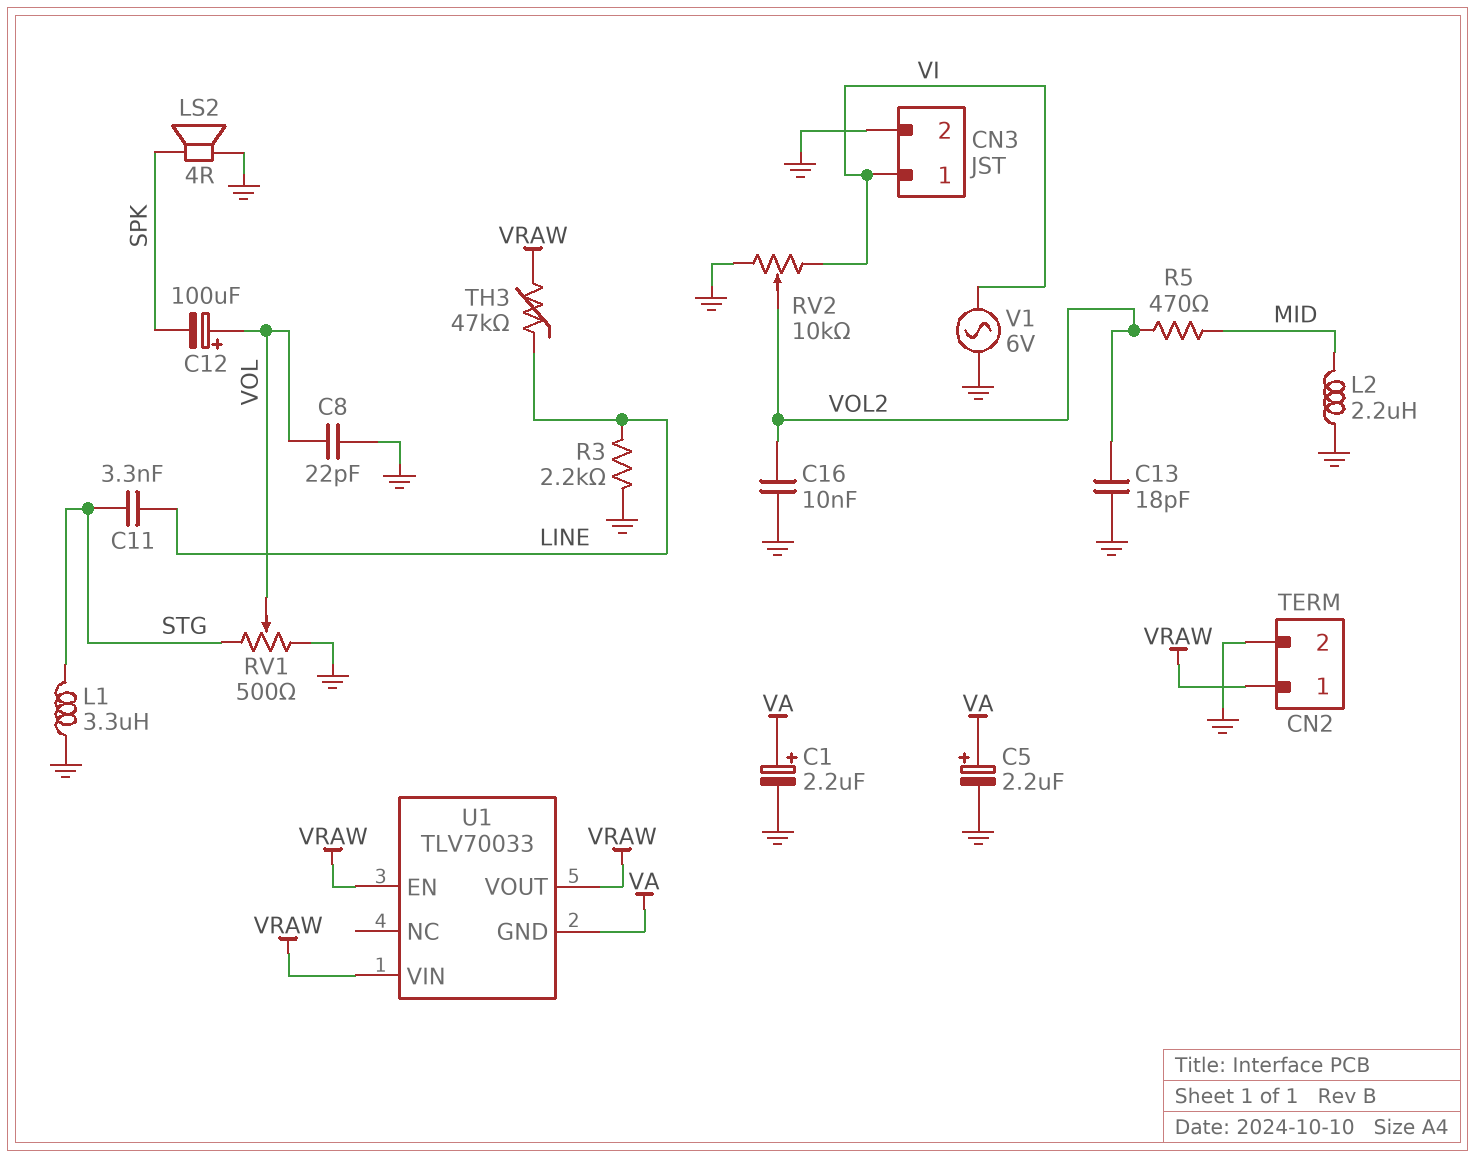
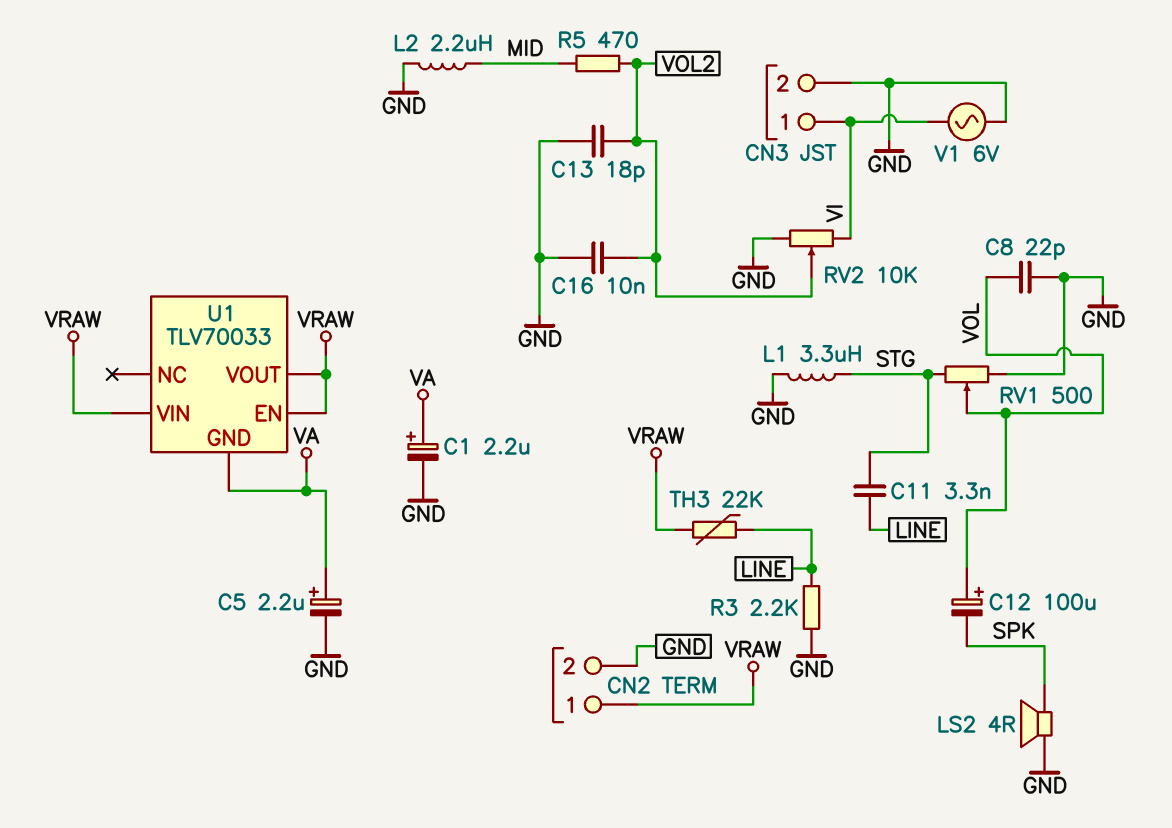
TH3: 47k (LINE, VRAW) -> 22k (LINE, VRAW)

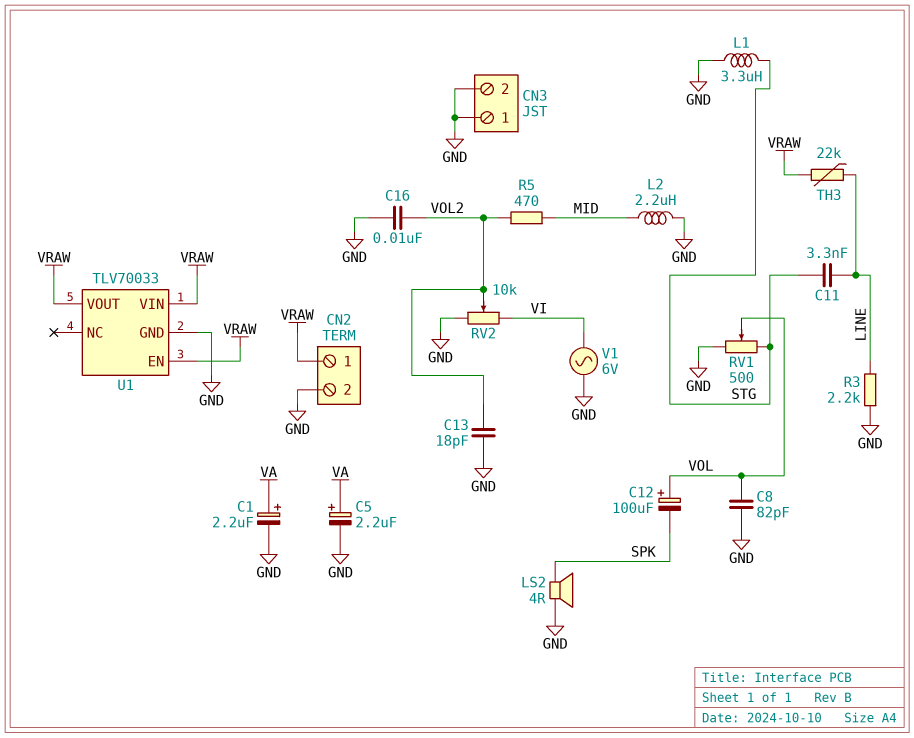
C8: 22pF (GND, VOL) -> 82pF (GND, VOL)
CN3 pin 1: VI -> GND
U1 pin GND: VA -> GND

